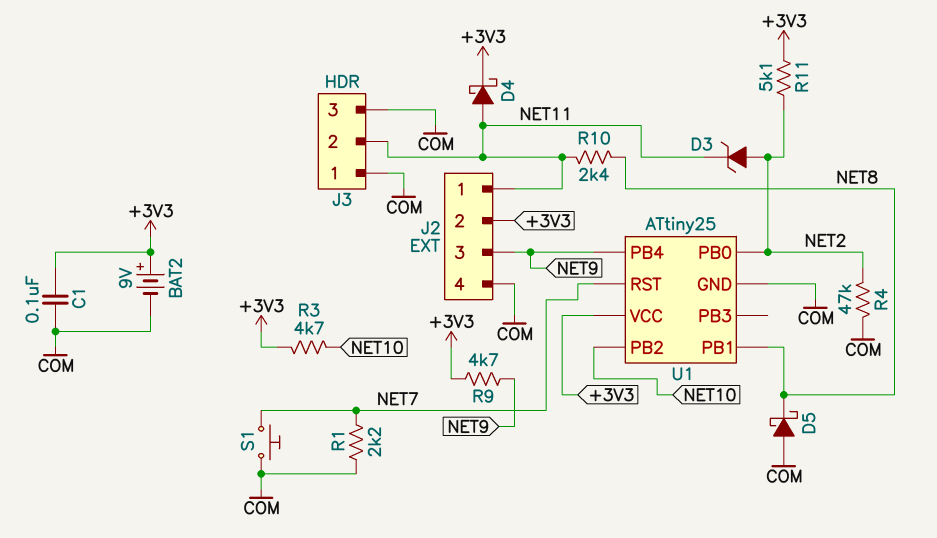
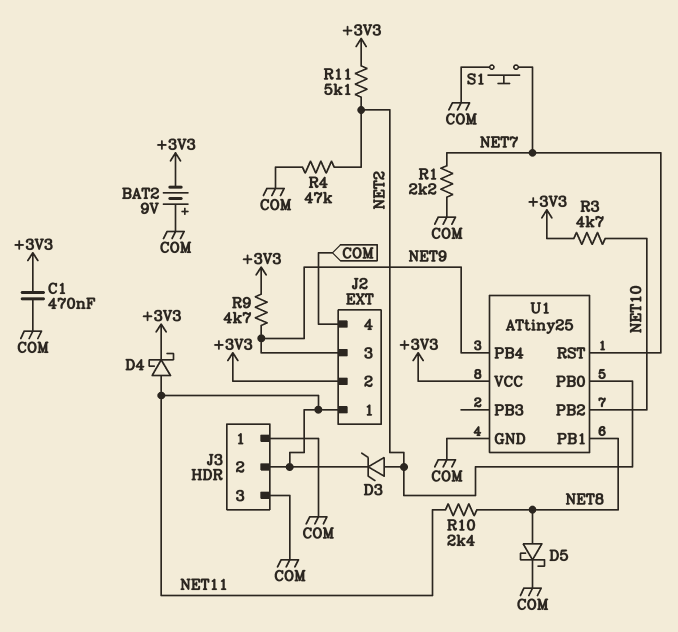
BAT2: 9V (plus +3V3, minus COM) -> 9V (plus COM, minus +3V3)
C1: 100nF (+3V3, COM) -> 470nF (+3V3, COM)
D5: schottky (A COM, K NET8) -> schottky (A NET8, K COM)

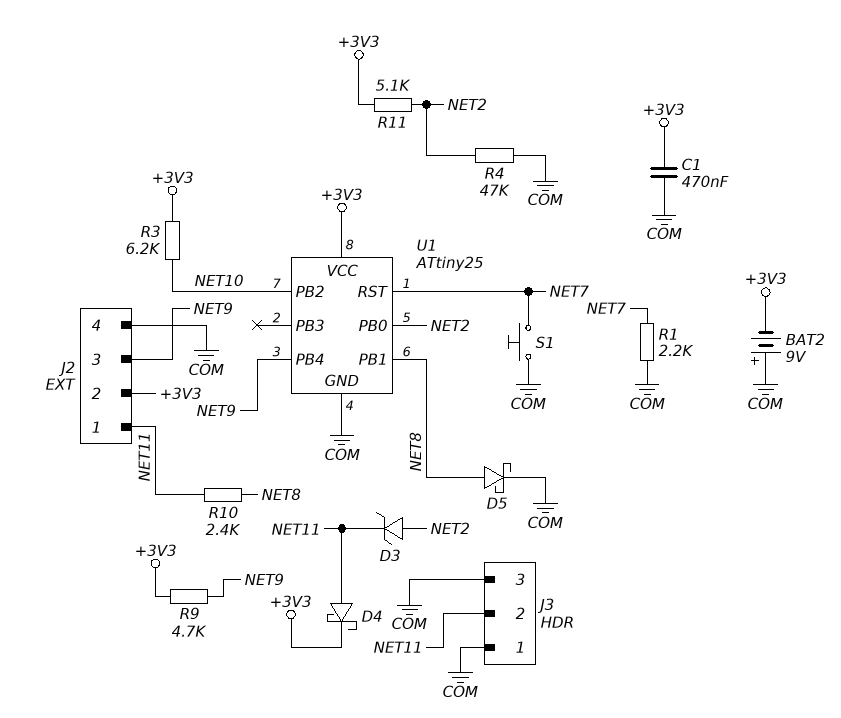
R3: 4.7k (+3V3, NET10) -> 6.2k (+3V3, NET10)

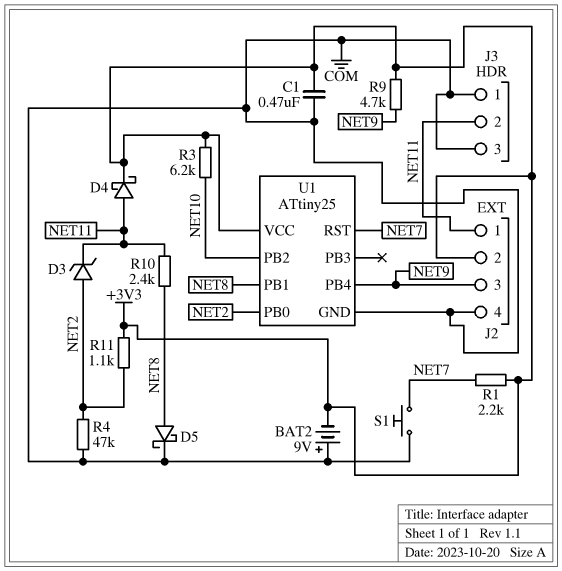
R1: 2.2k (COM, NET7) -> 2.2k (+3V3, NET7)
R11: 5.1k (+3V3, NET2) -> 1.1k (+3V3, NET2)

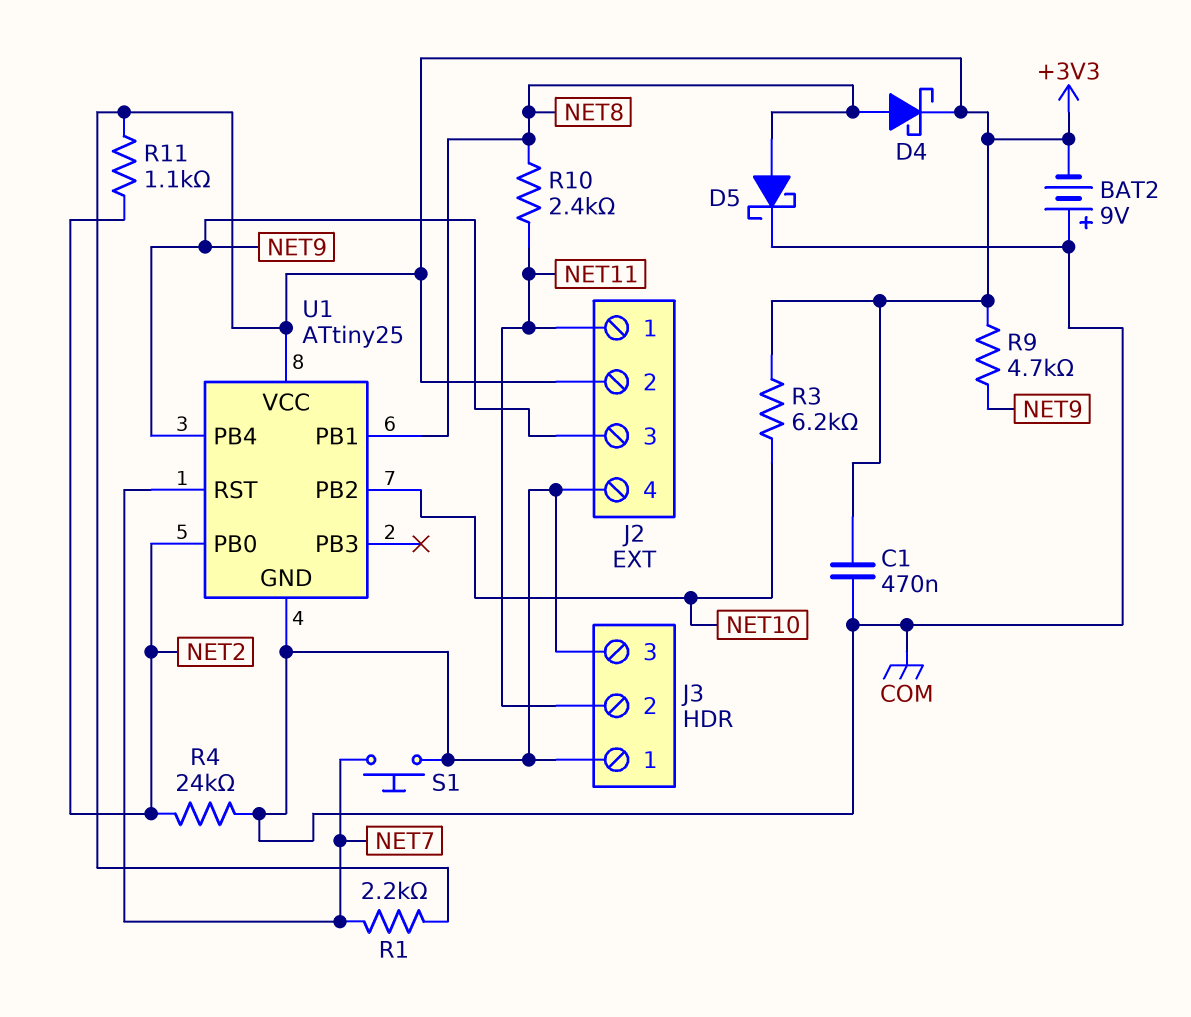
D3: zener (A NET2, K NET11) -> none
D4: schottky (A NET11, K +3V3) -> schottky (A NET8, K +3V3)
R4: 47k (COM, NET2) -> 24k (COM, NET2)

